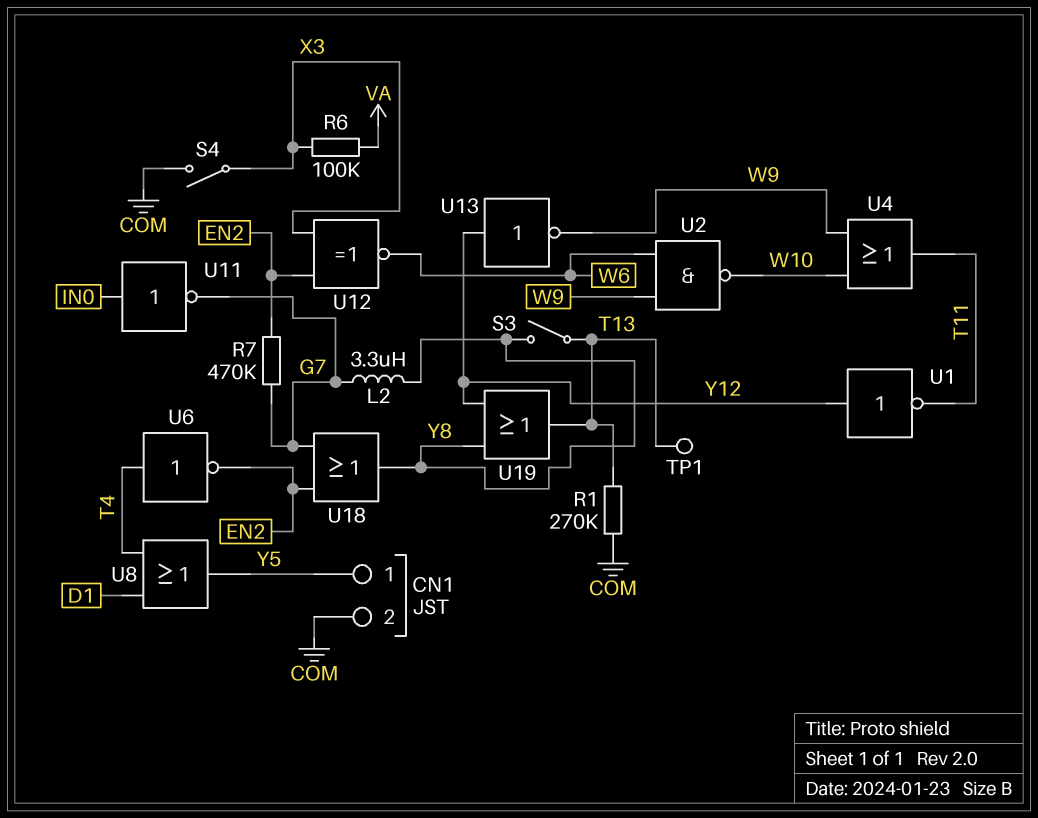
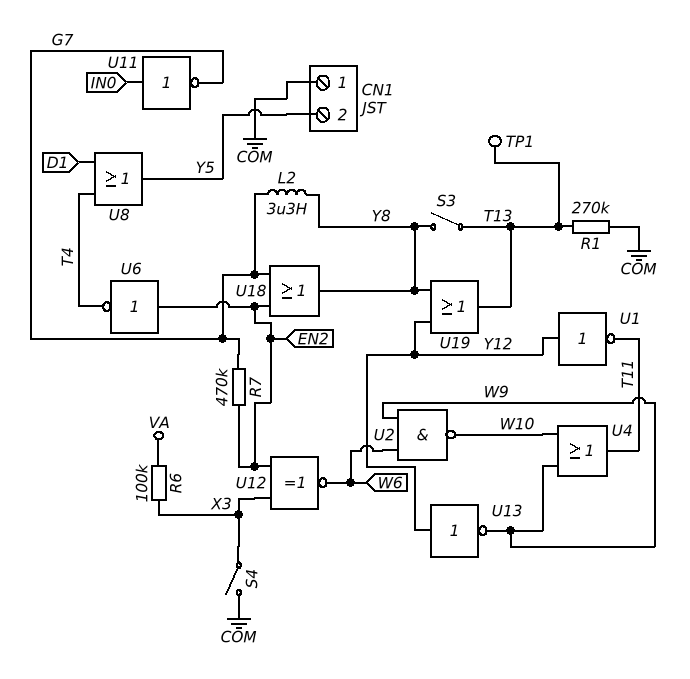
CN1 pin 1: Y5 -> COM
CN1 pin 2: COM -> Y5
U6: NOT (in T4, out EN2) -> NOT (in EN2, out T4)

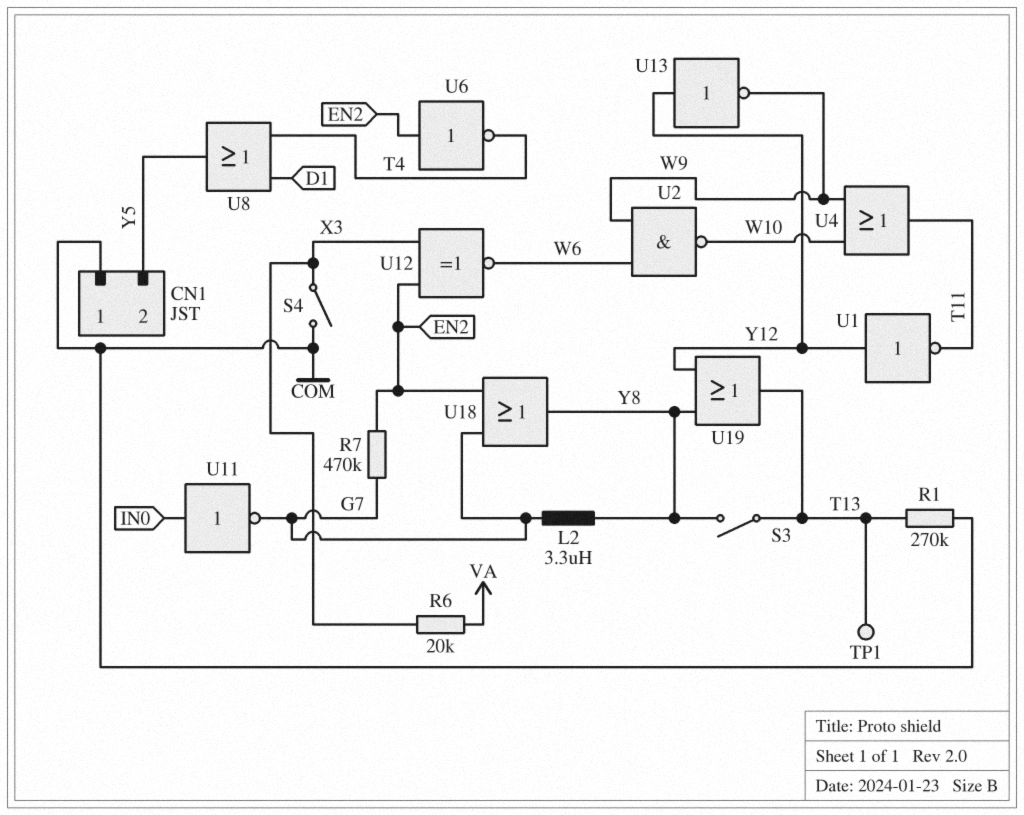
R6: 100k (VA, X3) -> 20k (VA, X3)

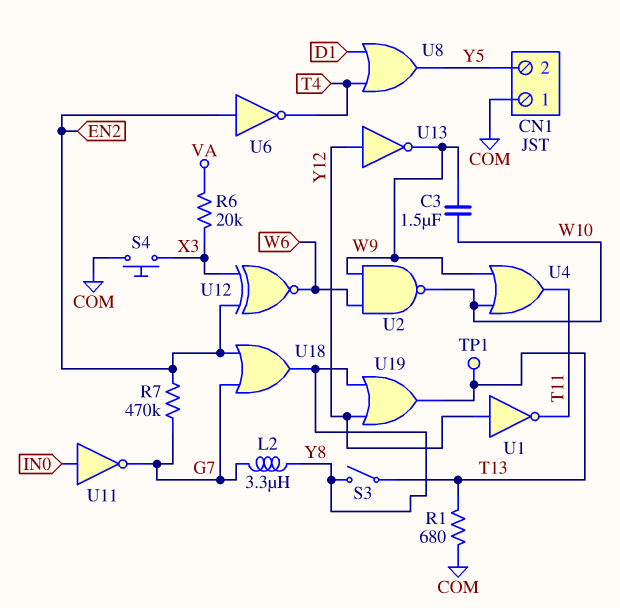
C3: none -> 1.5uF (W9, W10)
R1: 270k (COM, T13) -> 680 (COM, T13)
S4: switch (COM, X3) -> button (COM, X3)

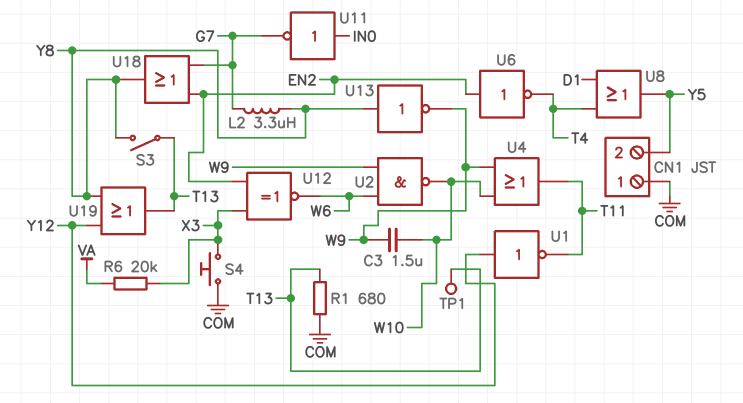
R7: 470k (EN2, G7) -> none
U13: NOT (in Y12, out W9) -> NOT (in Y8, out W9)

